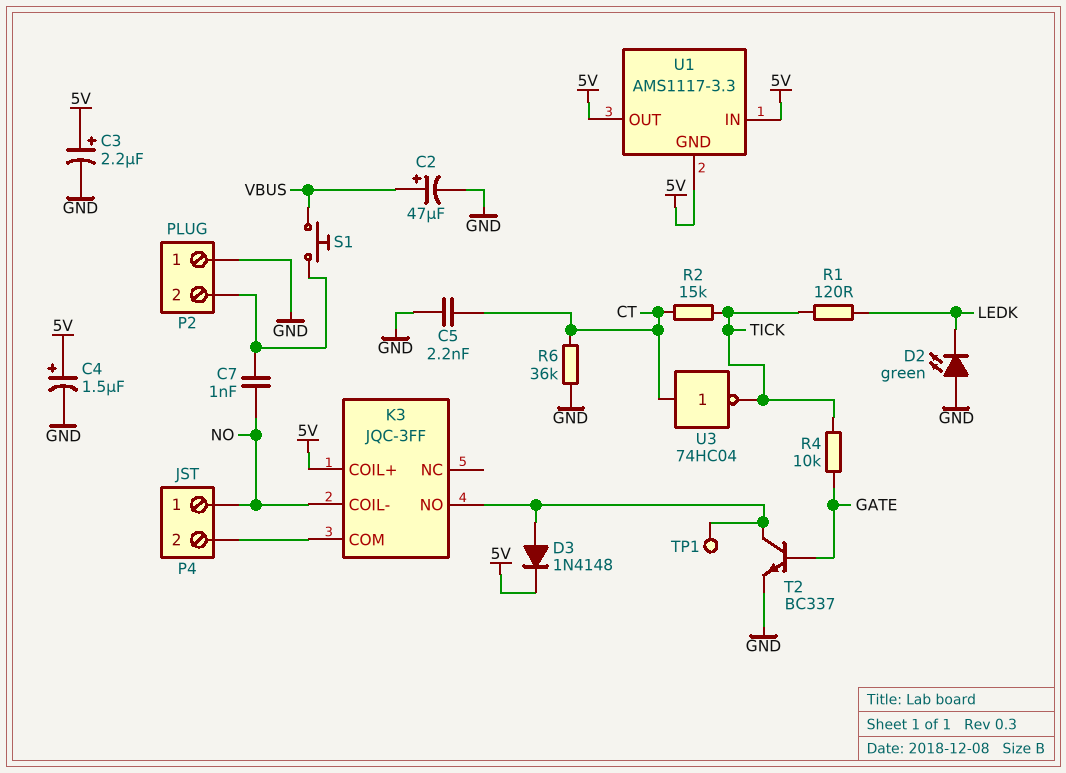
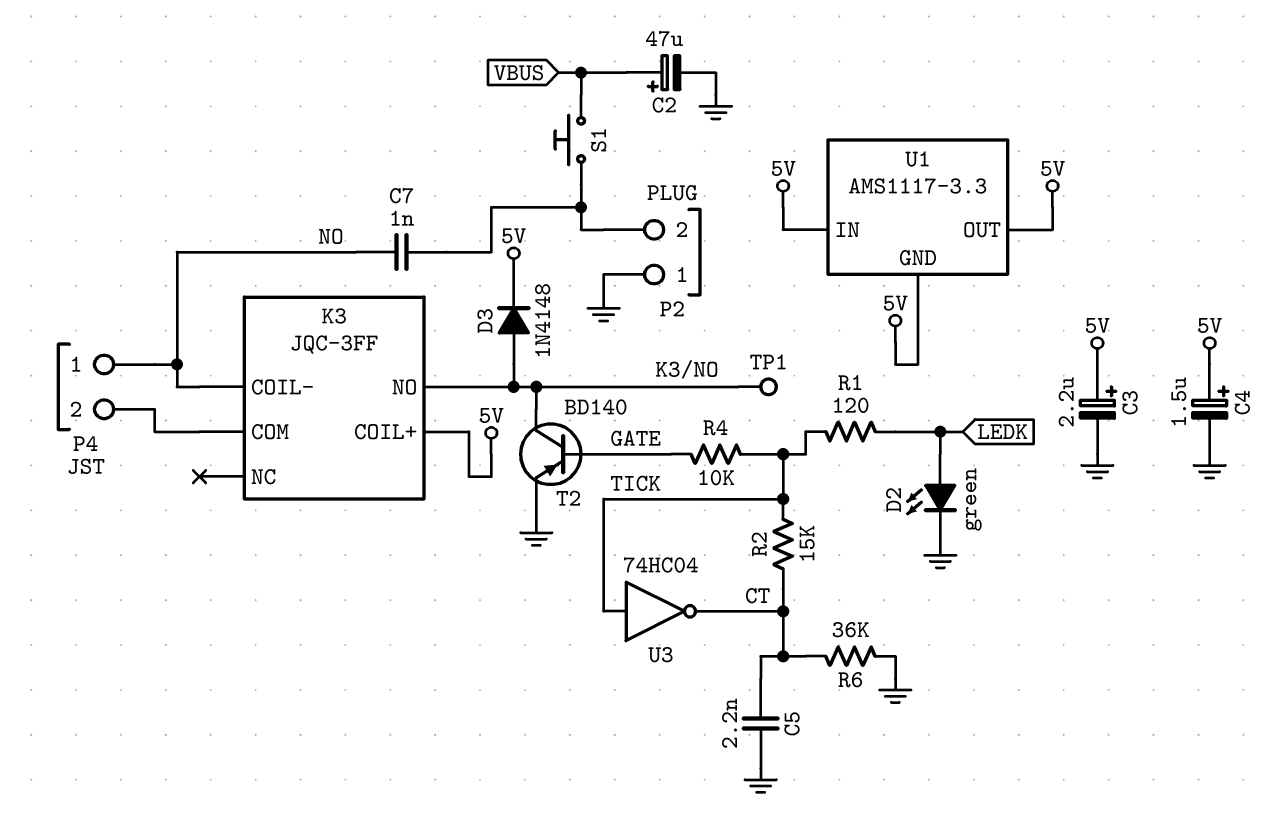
D2: LED green (A GND, K LEDK) -> LED green (A LEDK, K GND)
T2: NPN BC337 (B GATE, C K3/NO, E GND) -> PNP BD140 (B GATE, C K3/NO, E GND)
U3: NOT 74HC04 (in CT, out TICK) -> NOT 74HC04 (in TICK, out CT)

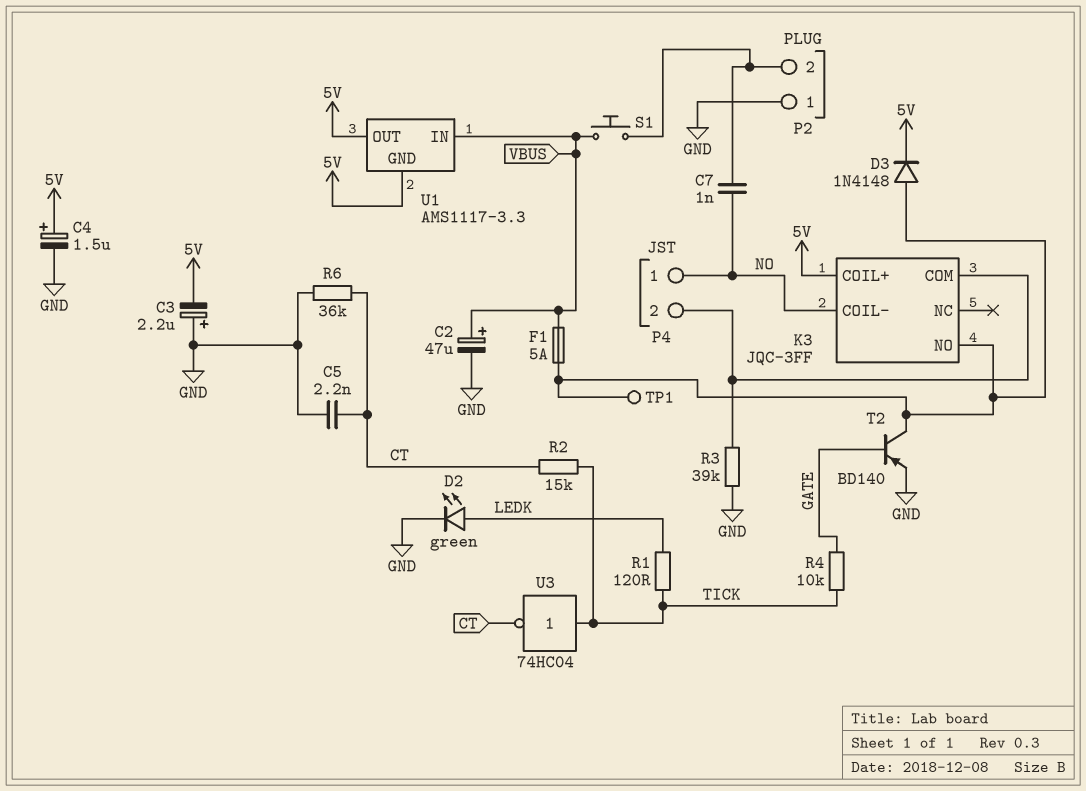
C3: 2.2uF (plus 5V, minus GND) -> 2.2uF (plus GND, minus 5V)
F1: none -> 5A (K3/NO, VBUS)
R3: none -> 39k (GND, K3/COM)
U1 pin IN: 5V -> VBUS

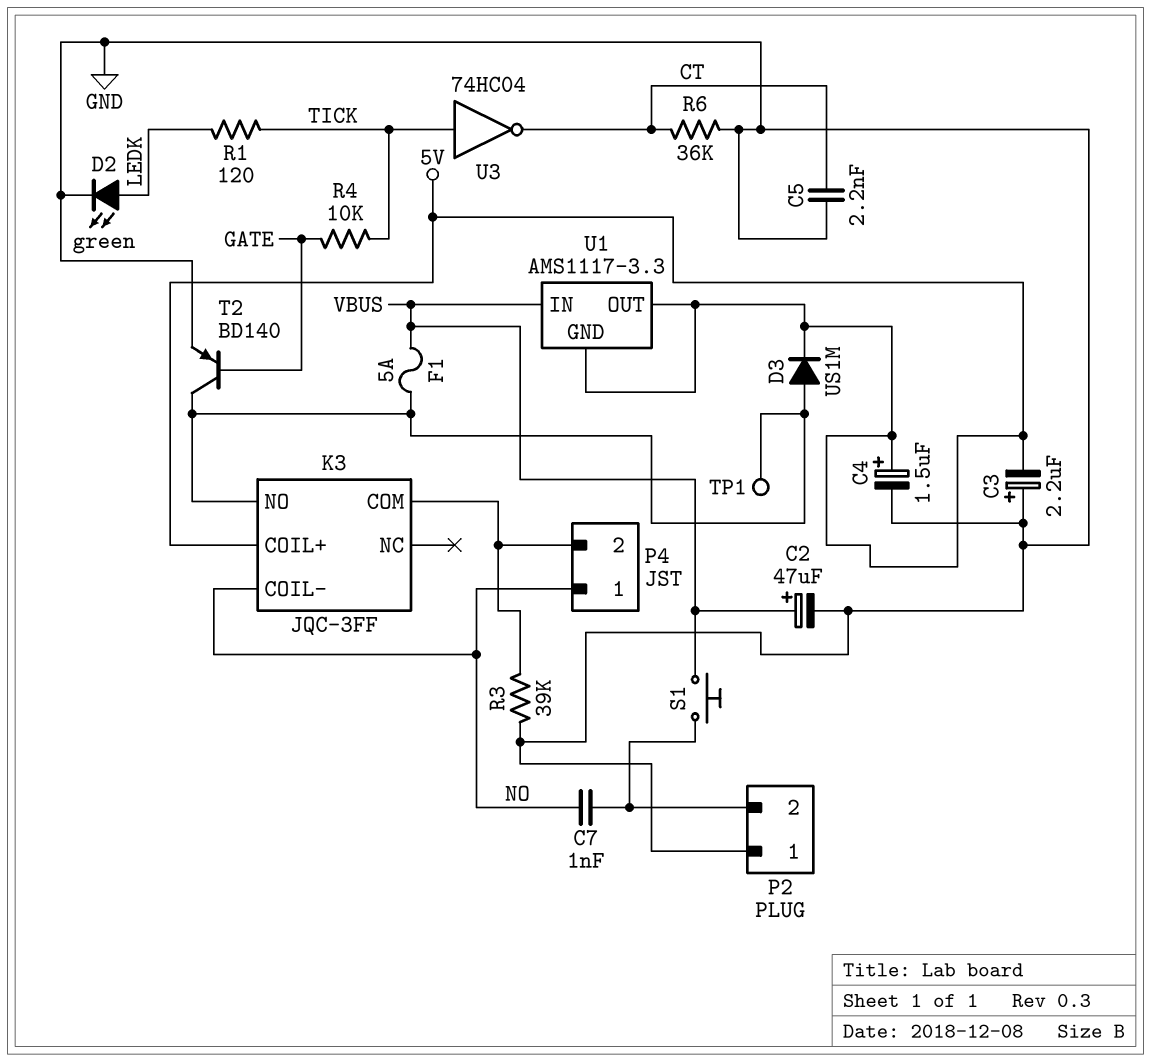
D3: diode 1N4148 (A K3/NO, K 5V) -> diode US1M (A K3/NO, K 5V)
R2: 15k (CT, TICK) -> none

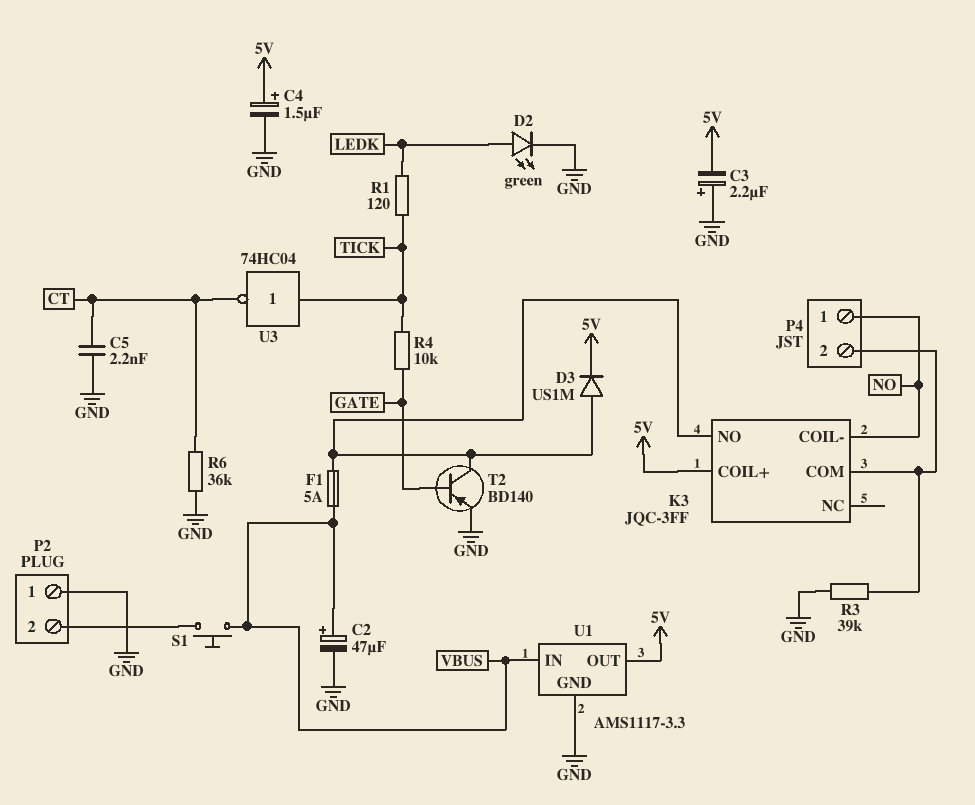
C7: 1nF (NO, P2/2) -> none
TP1: test point (K3/NO) -> none
U1 pin GND: 5V -> GND

